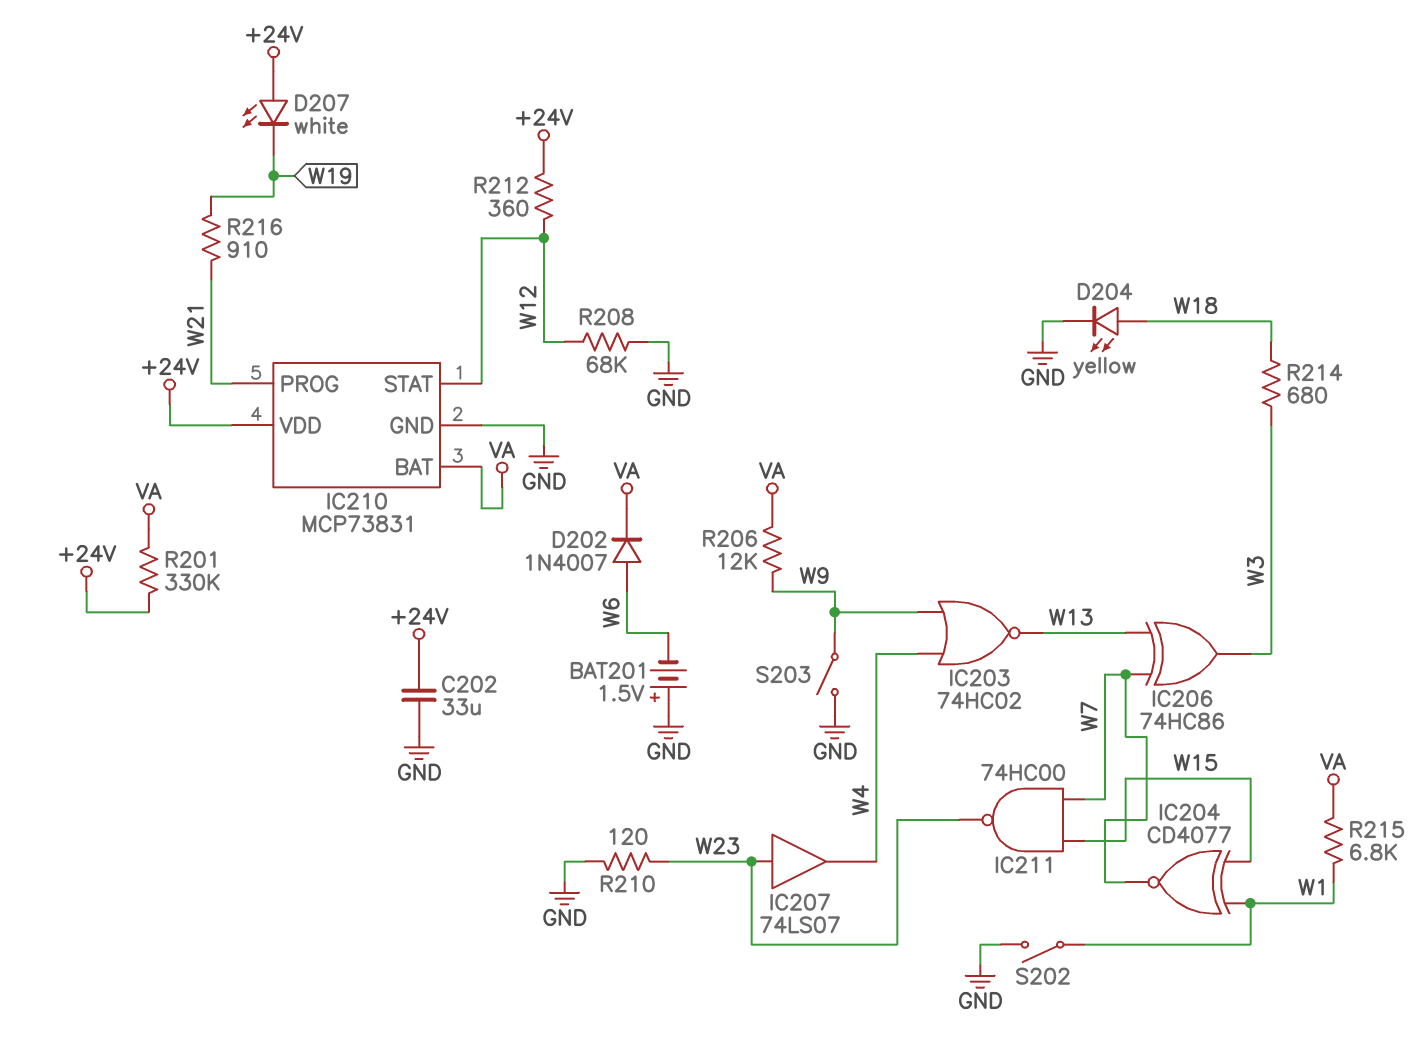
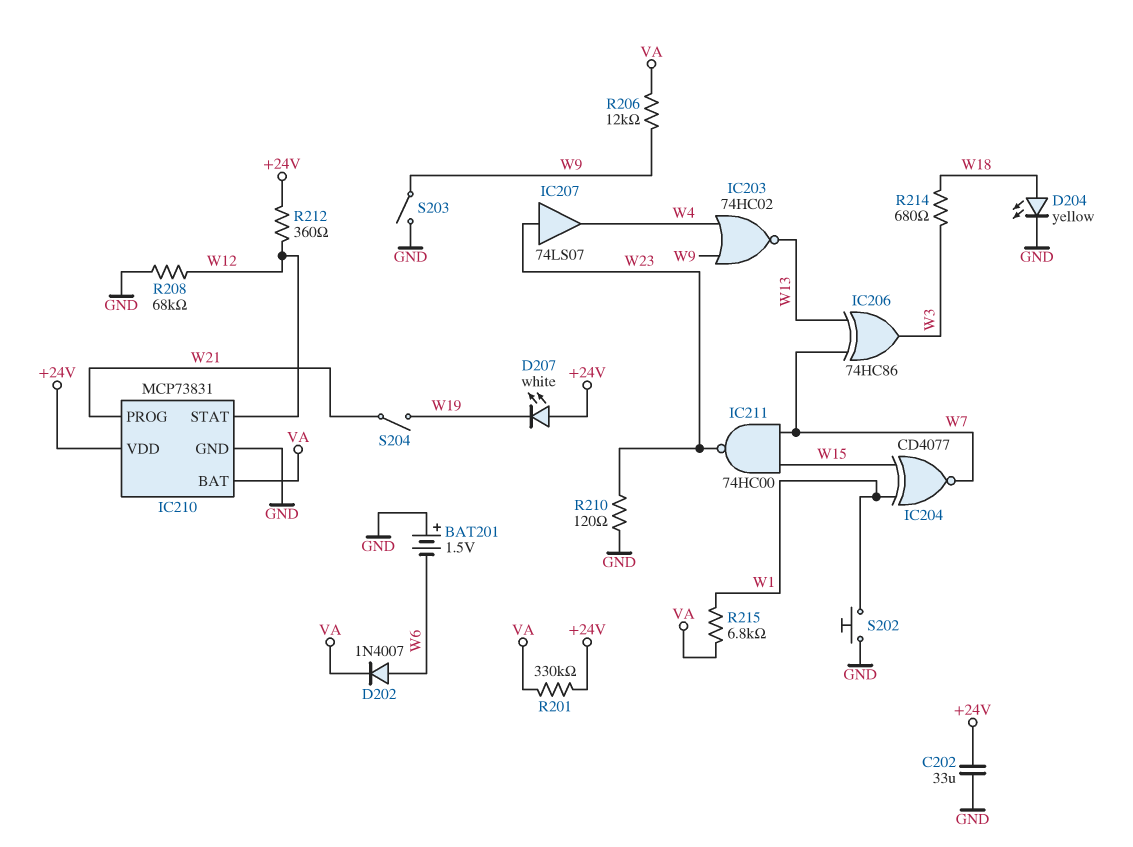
R216: 910 (W19, W21) -> none
S202: switch (GND, W1) -> button (GND, W1)
S204: none -> switch (W19, W21)

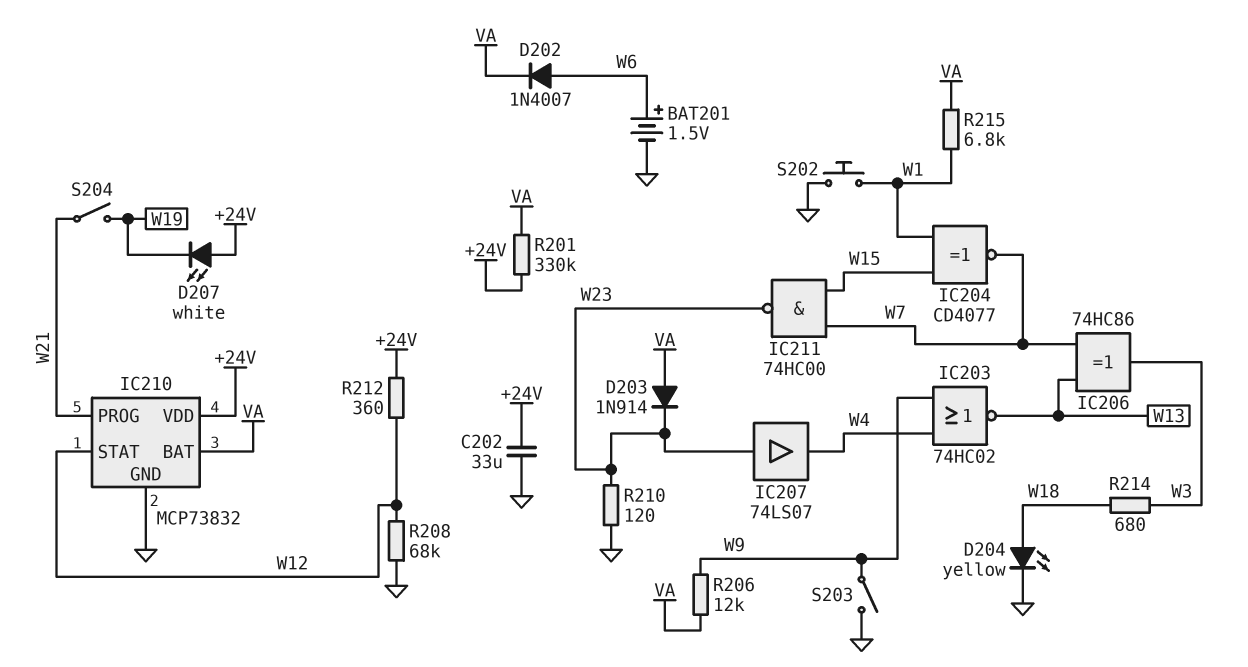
BAT201: 1.5V (plus GND, minus W6) -> 1.5V (plus W6, minus GND)
D203: none -> diode 1N914 (A VA, K W23)
IC210: MCP73831 -> MCP73832

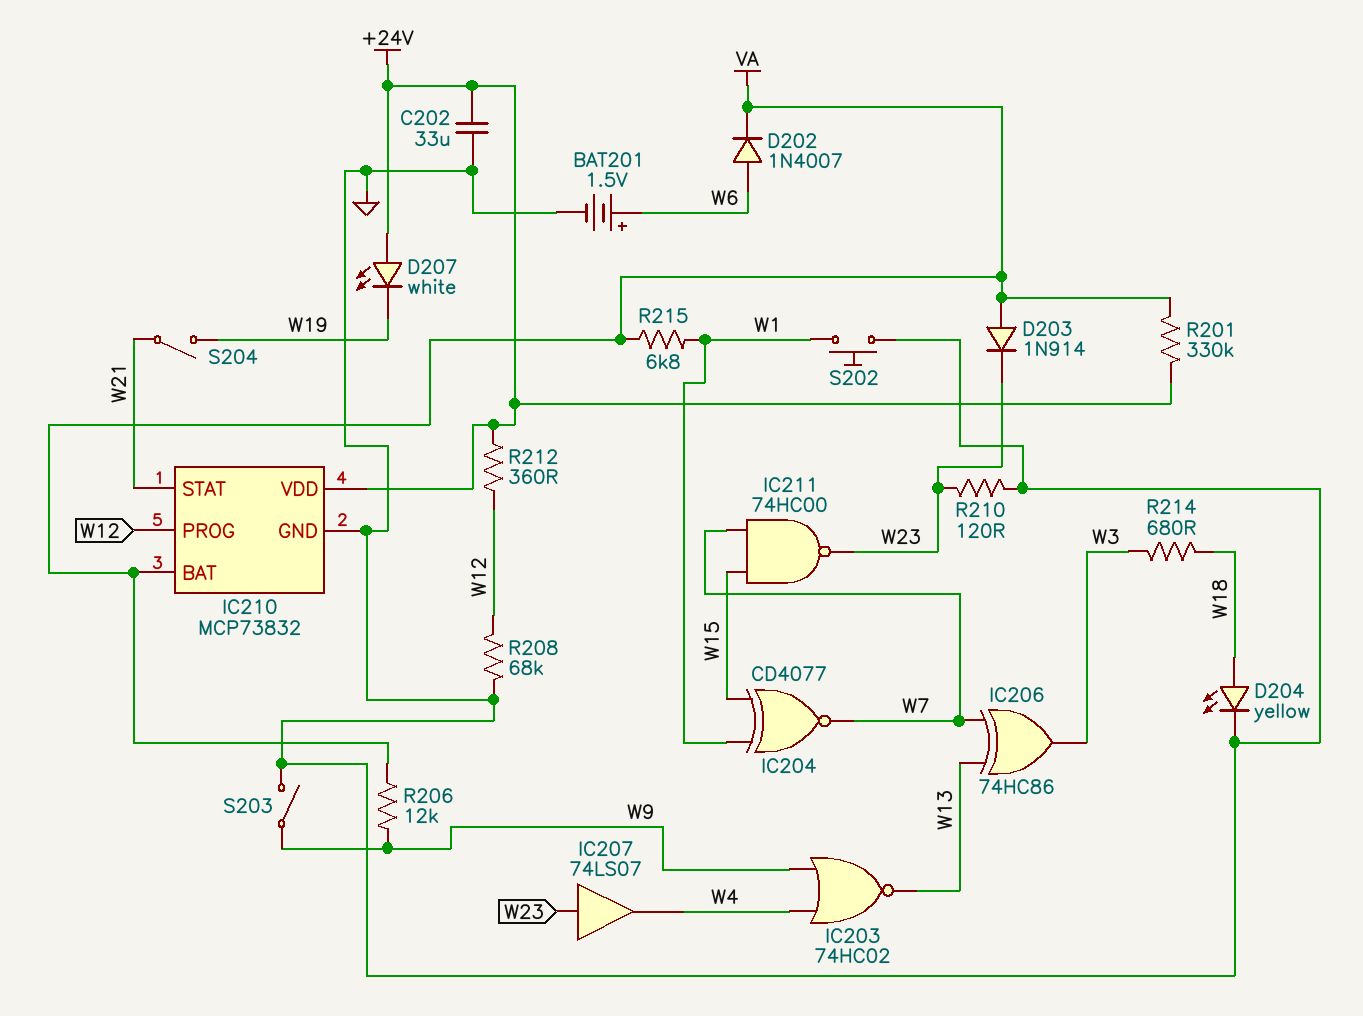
IC210 pin PROG: W21 -> W12
IC210 pin STAT: W12 -> W21

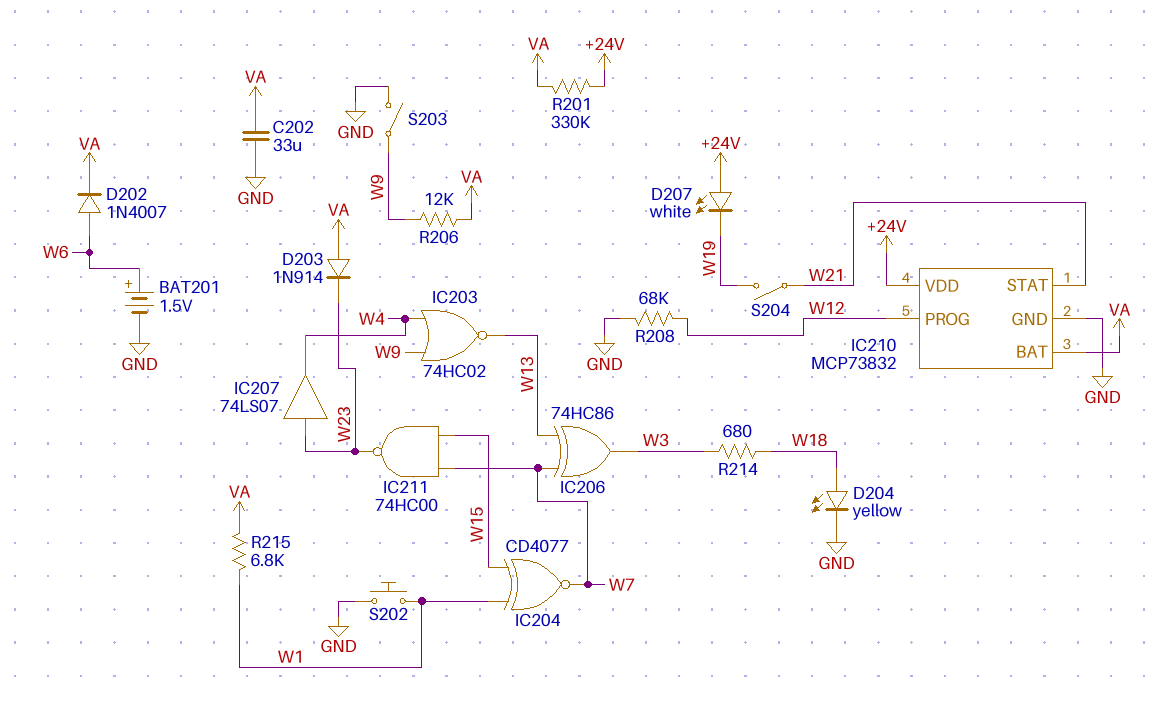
C202: 33uF (+24V, GND) -> 33uF (GND, VA)
R210: 120 (GND, W23) -> none
R212: 360 (+24V, W12) -> none

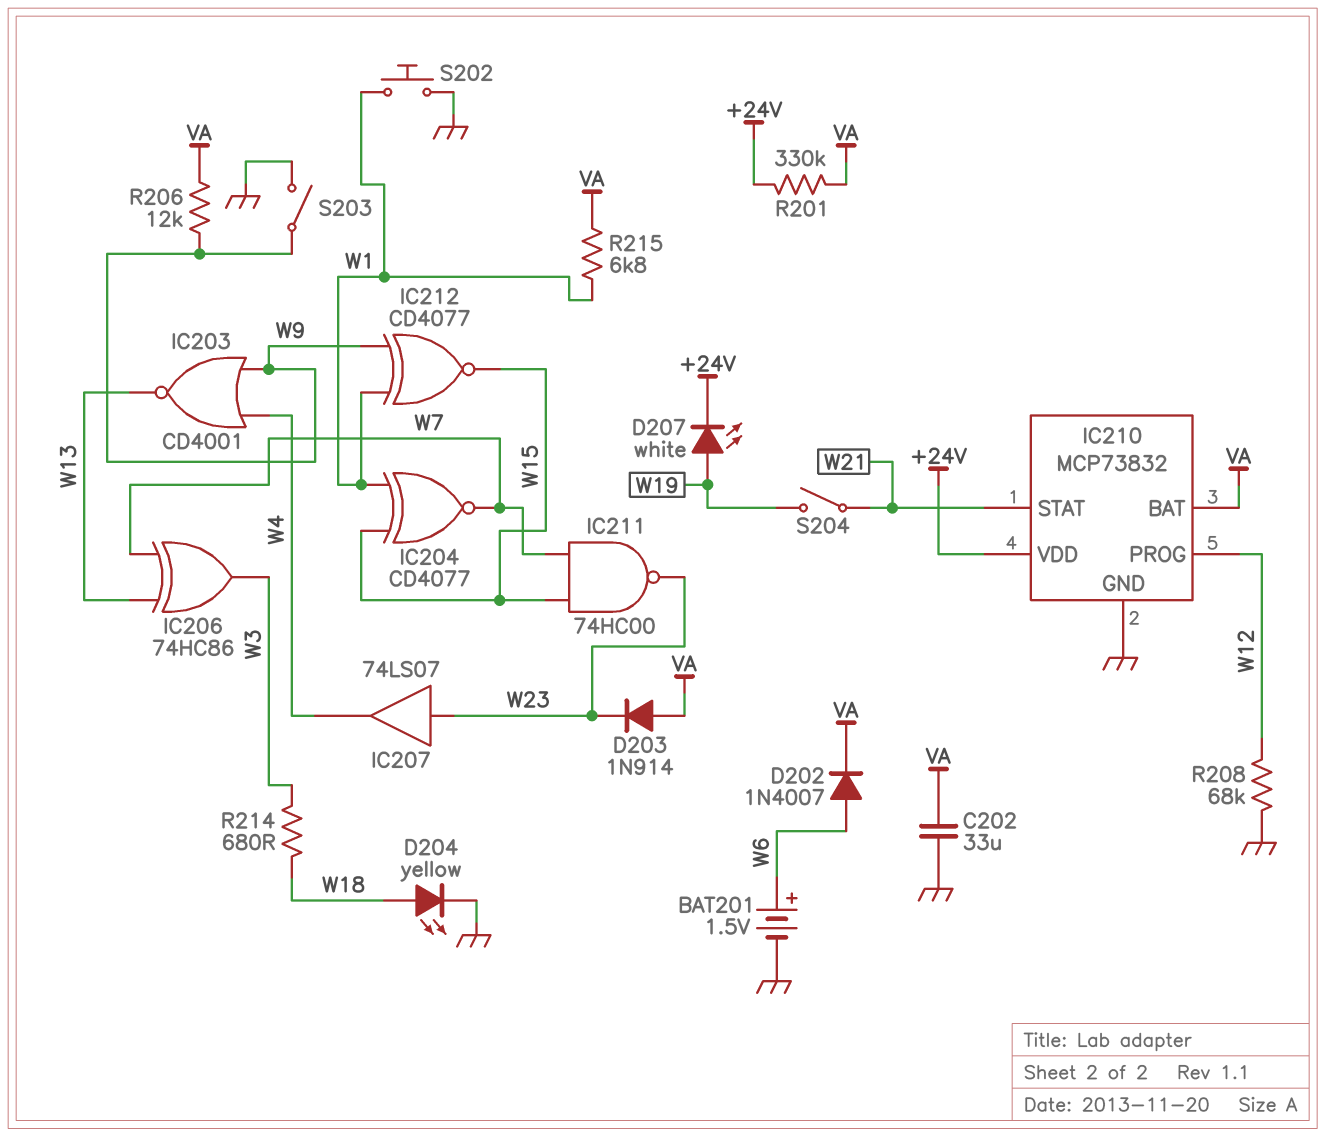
D207: LED white (A +24V, K W19) -> LED white (A W19, K +24V)
IC203: NOR 74HC02 (in W4, in W9, out W13) -> NOR CD4001 (in W4, in W9, out W13)
IC212: none -> XNOR CD4077 (in W1, in W9, out W15)

